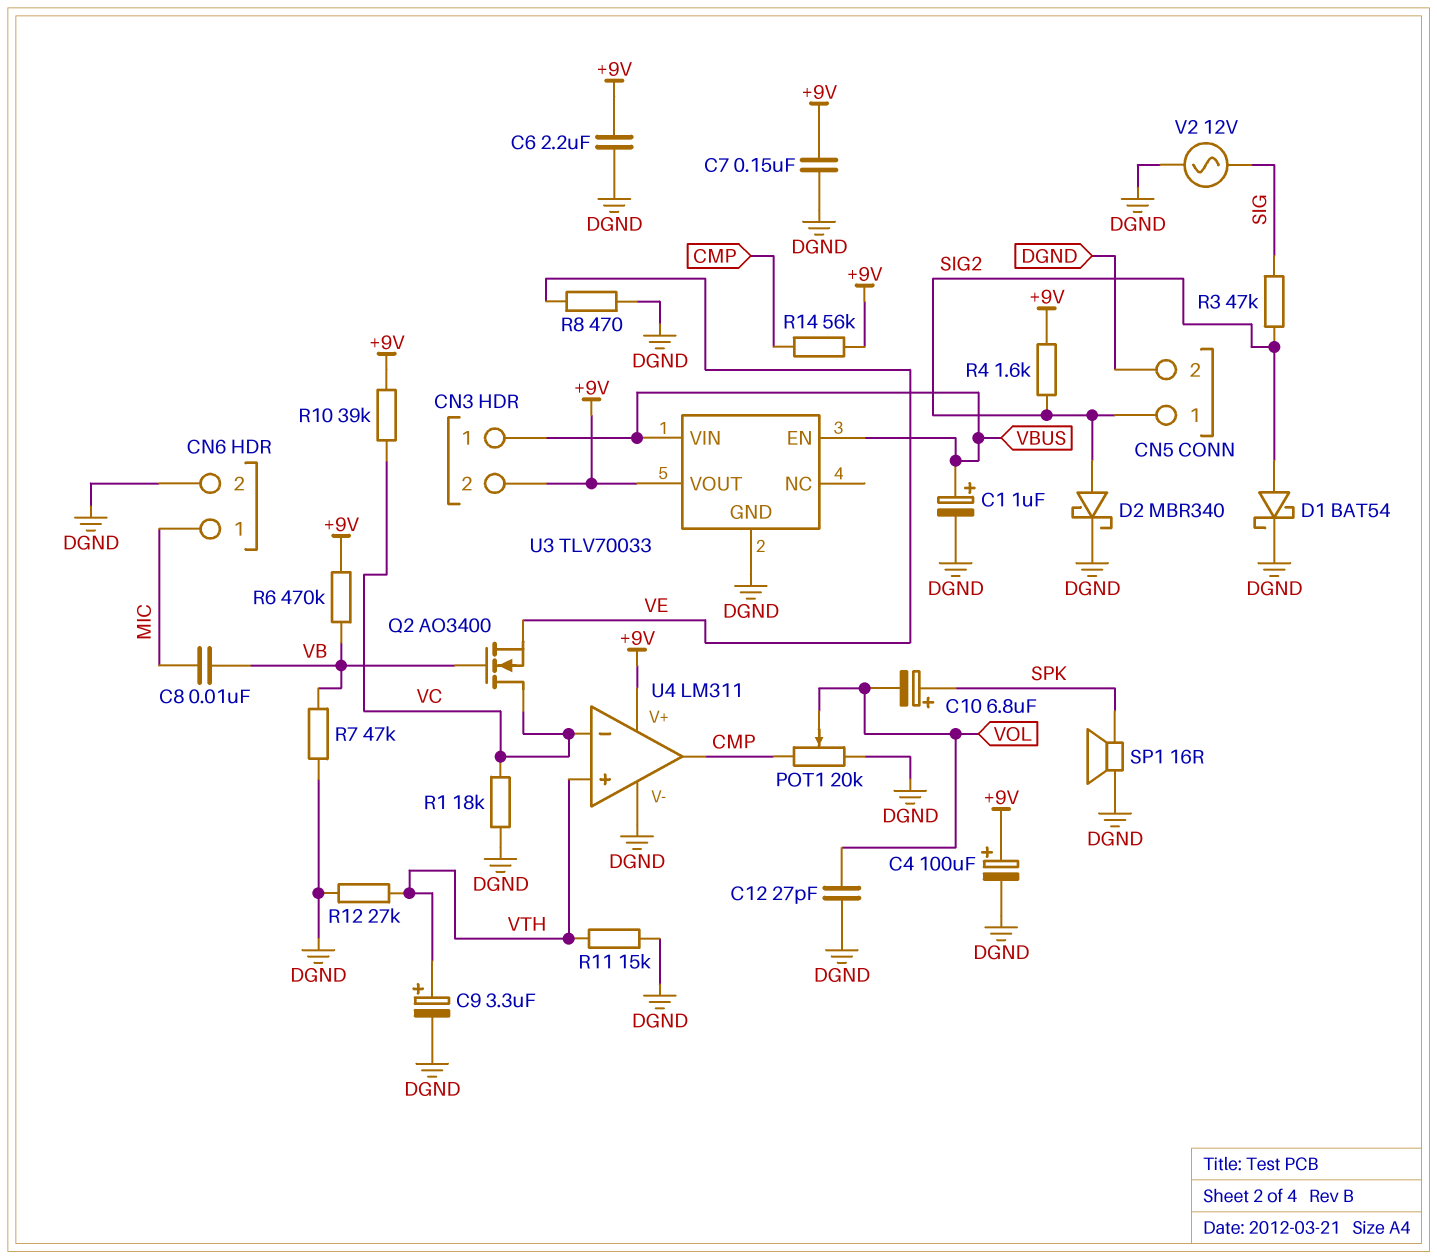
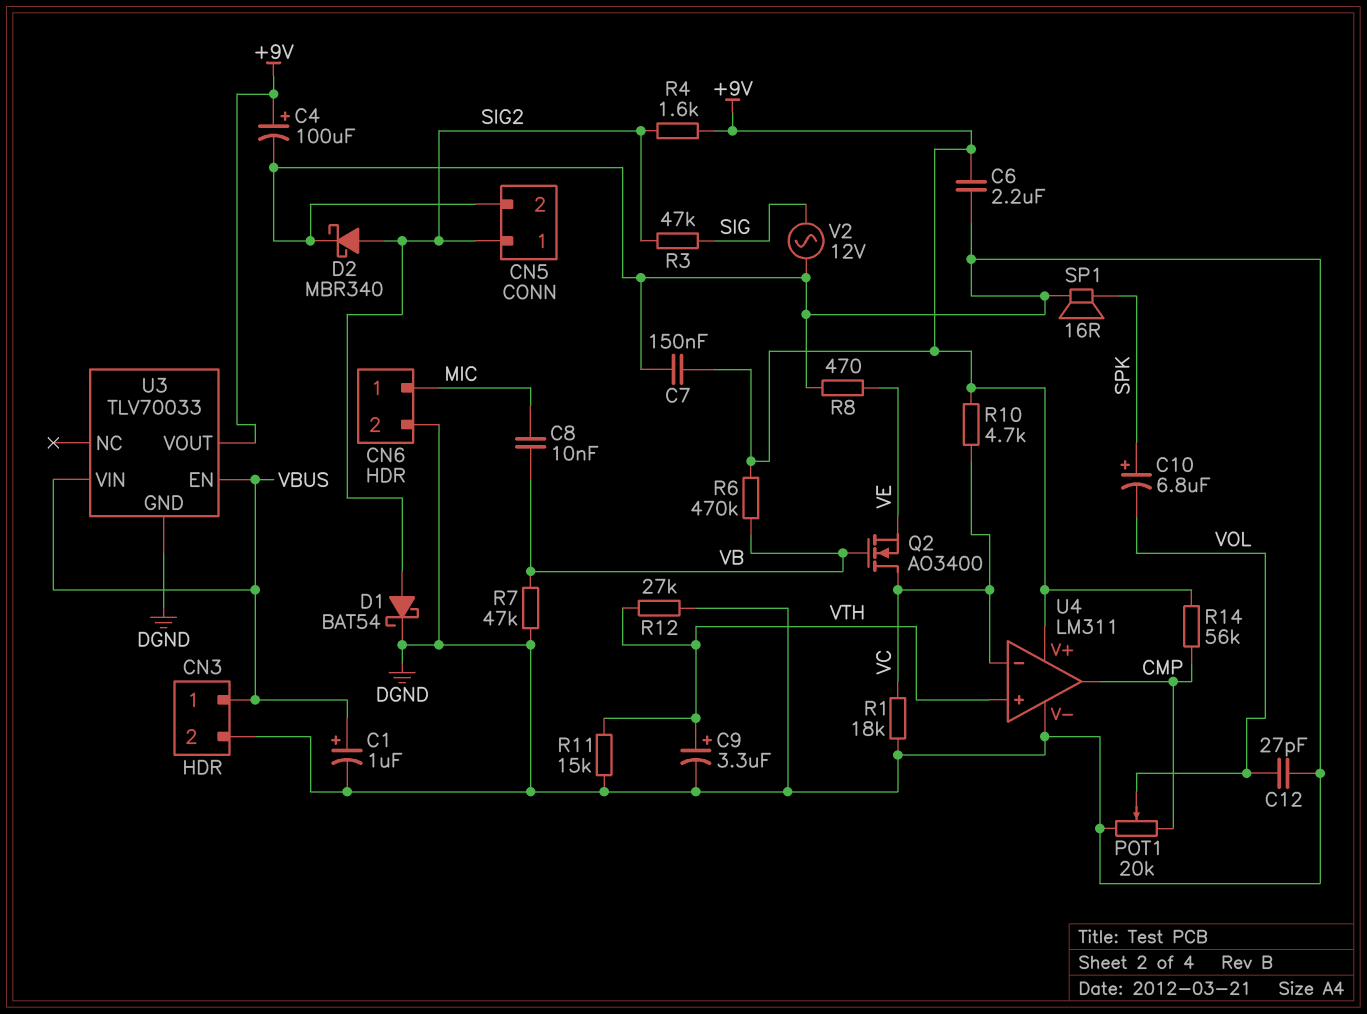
CN3 pin 2: +9V -> DGND
R10: 39k (+9V, VC) -> 4.7k (+9V, VC)

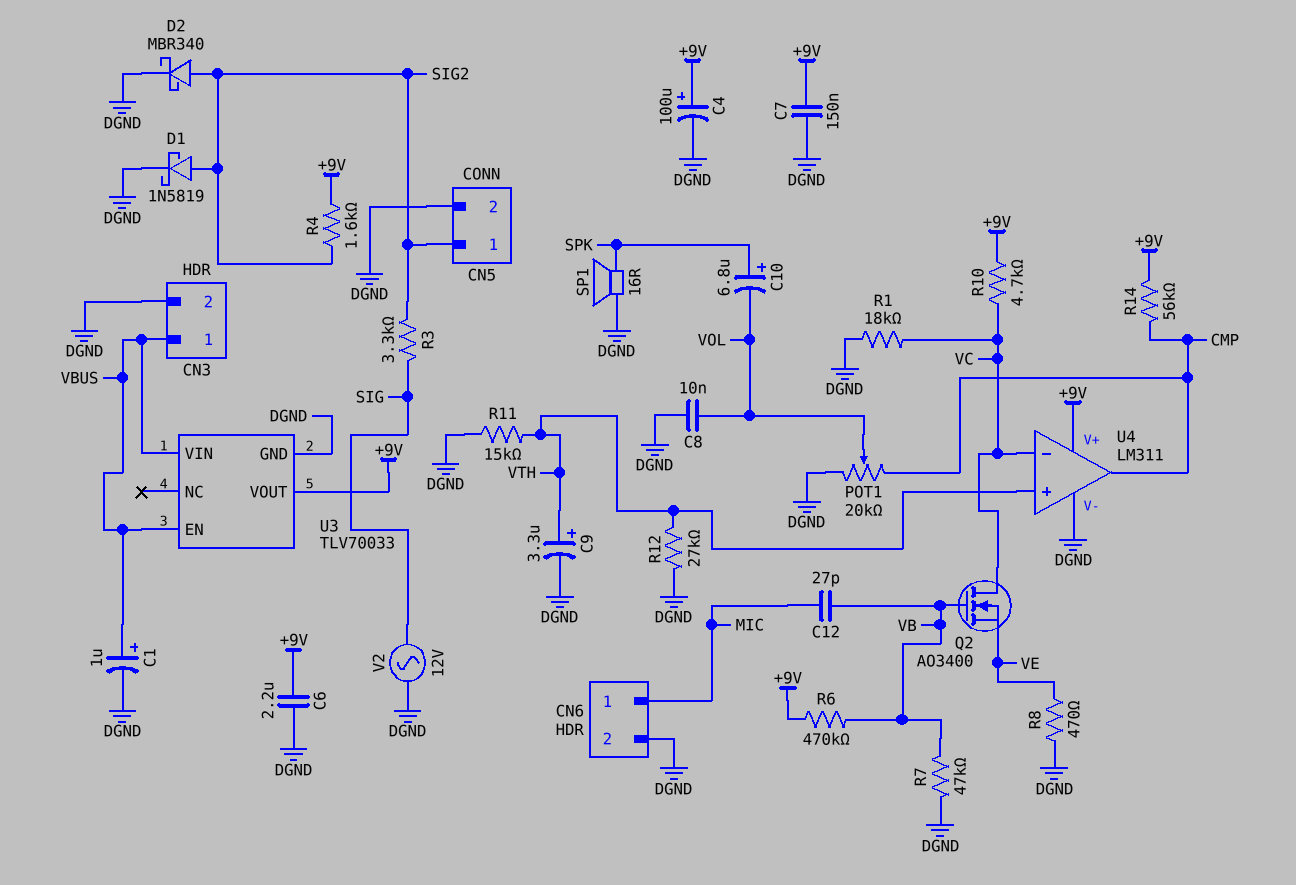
C8: 10nF (MIC, VB) -> 10nF (DGND, VOL)
C12: 27pF (DGND, VOL) -> 27pF (MIC, VB)
D1: schottky BAT54 (A SIG2, K DGND) -> schottky 1N5819 (A SIG2, K DGND)
R3: 47k (SIG, SIG2) -> 3.3k (SIG, SIG2)

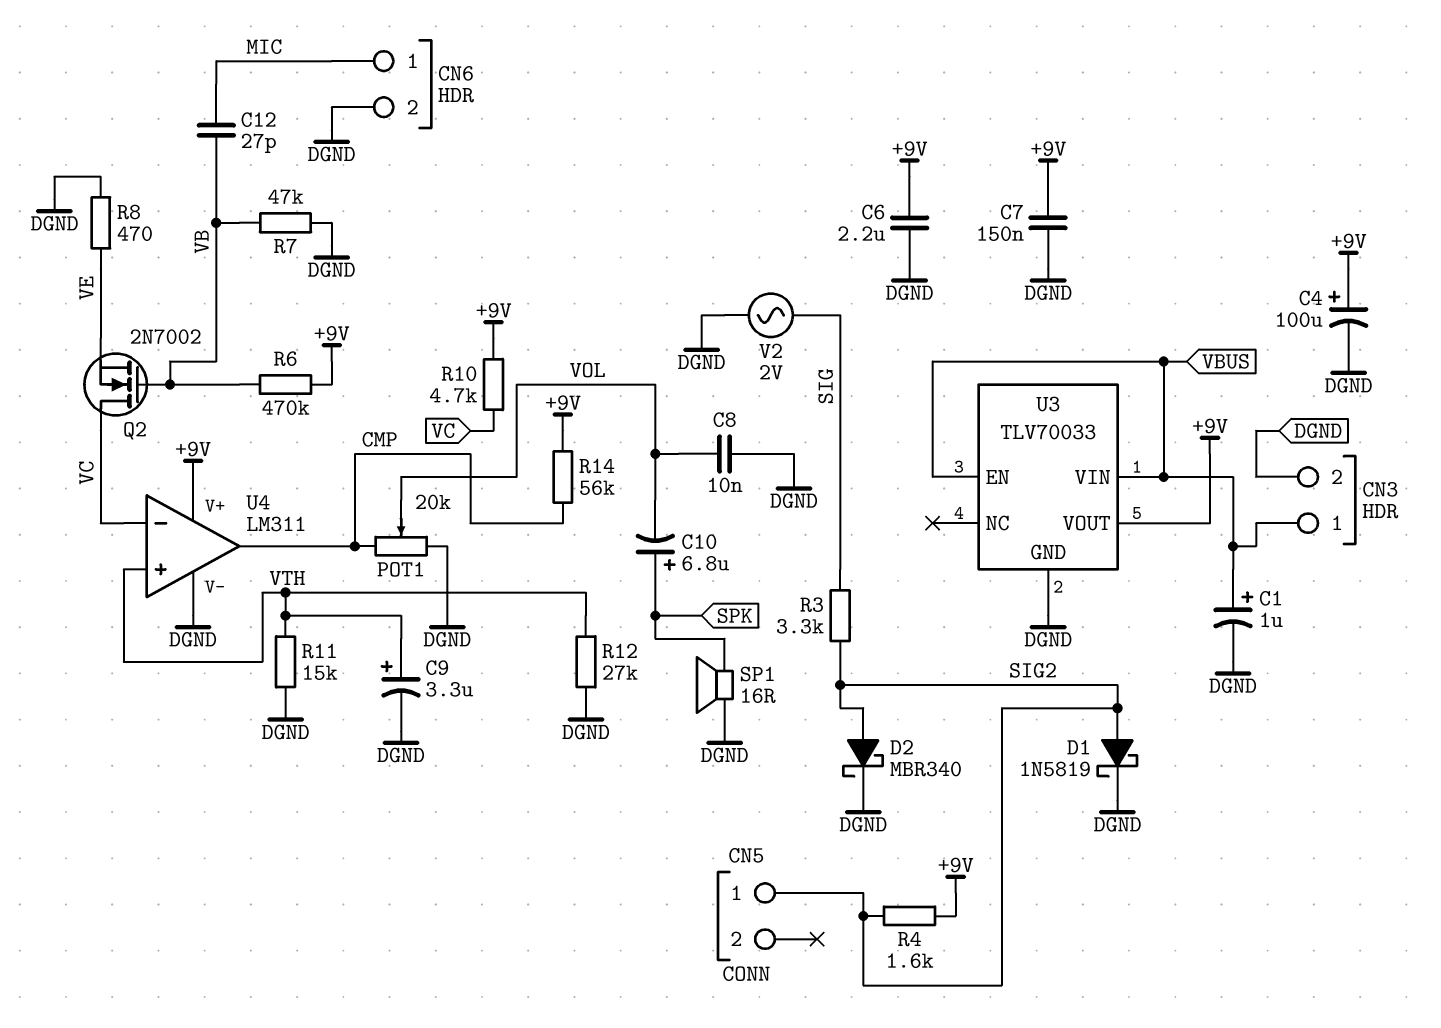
CN5 pin 2: DGND -> none
Q2: NMOS AO3400 (G VB, D VC, S VE) -> NMOS 2N7002 (G VB, D VC, S VE)
R1: 18k (DGND, VC) -> none
V2: AC 12V (DGND, SIG) -> AC 2V (DGND, SIG)

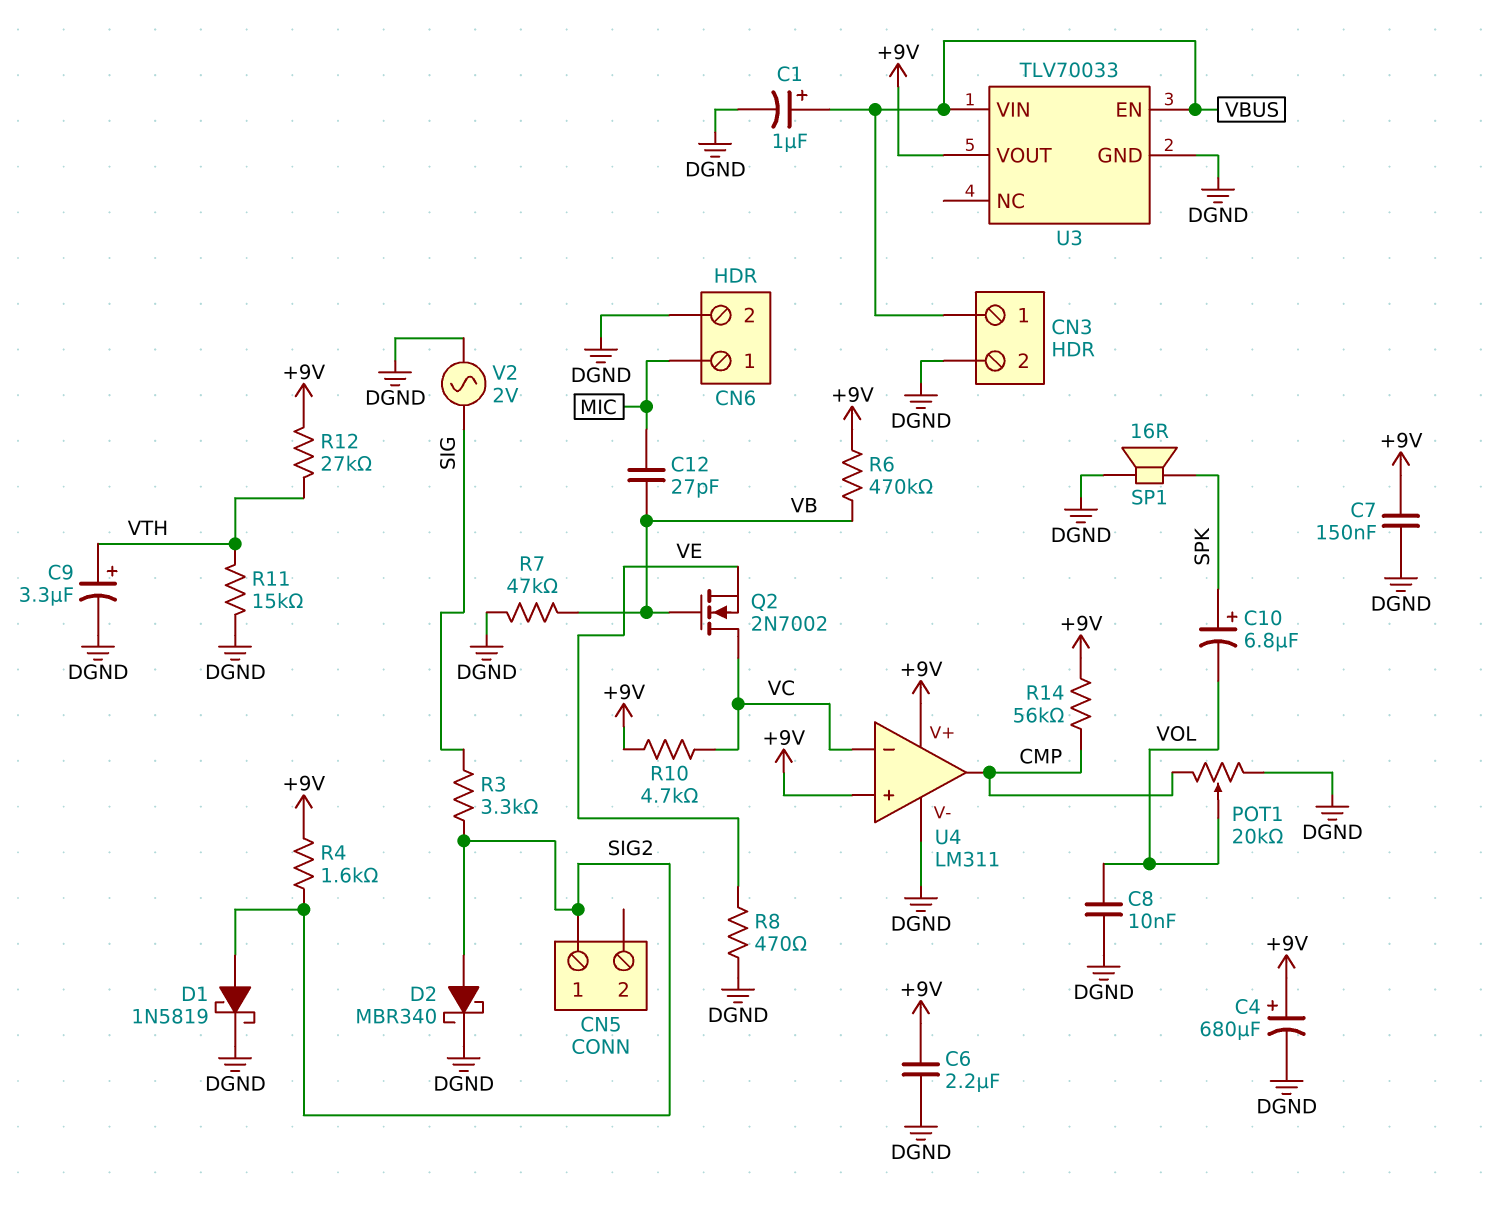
C4: 100uF (plus +9V, minus DGND) -> 680uF (plus +9V, minus DGND)
R12: 27k (DGND, VTH) -> 27k (+9V, VTH)
U4 pin in+: VTH -> +9V

